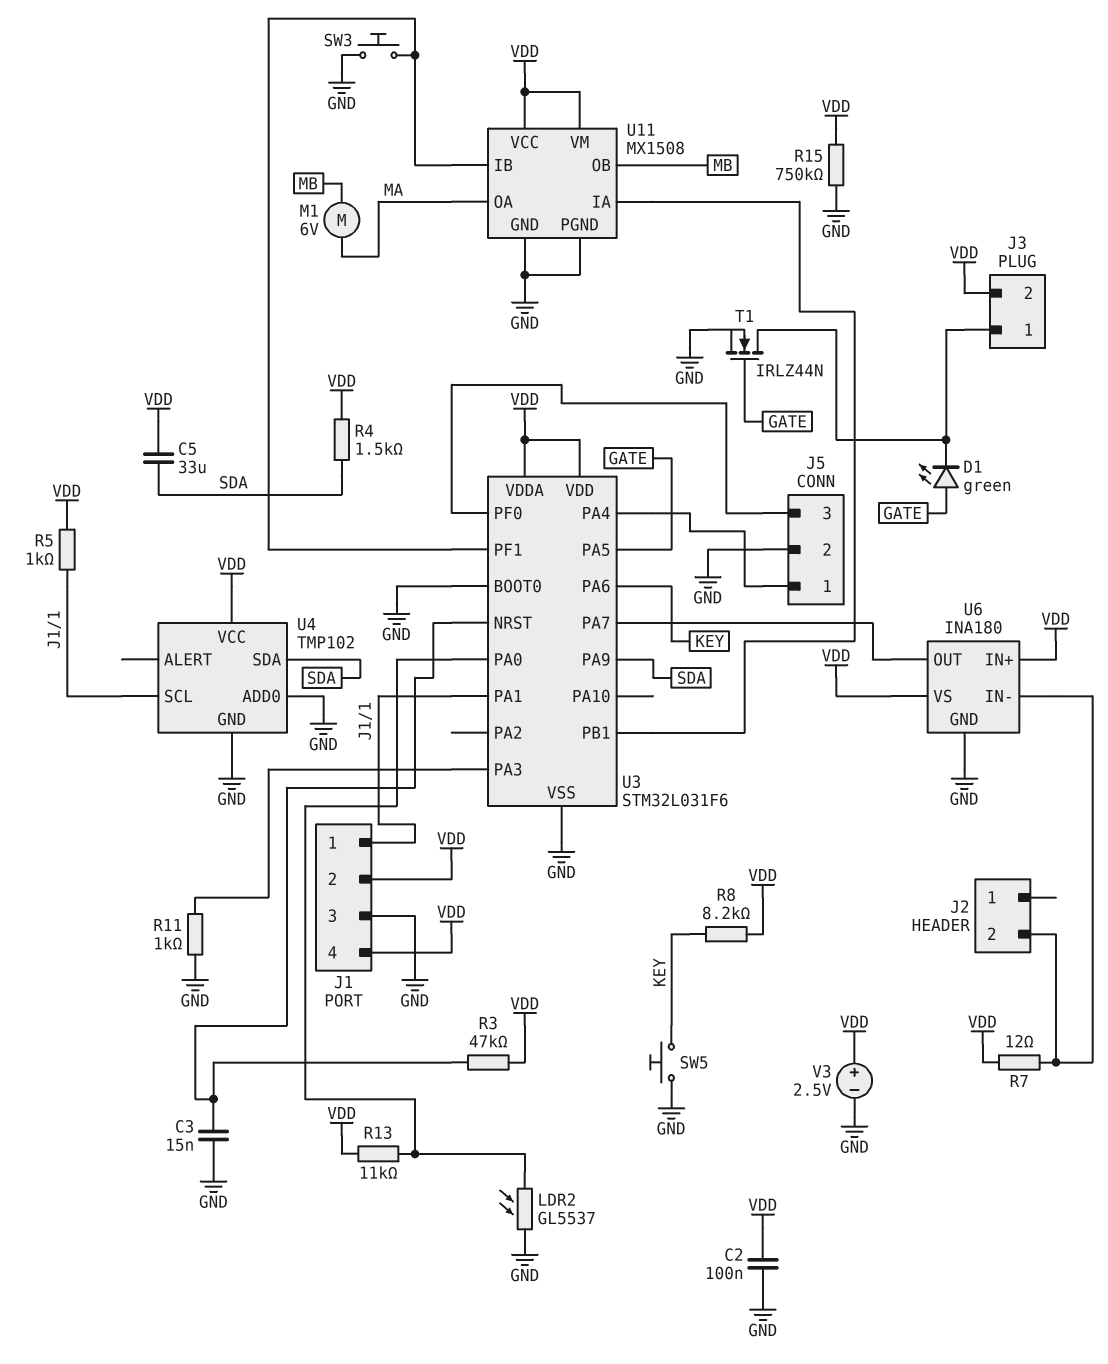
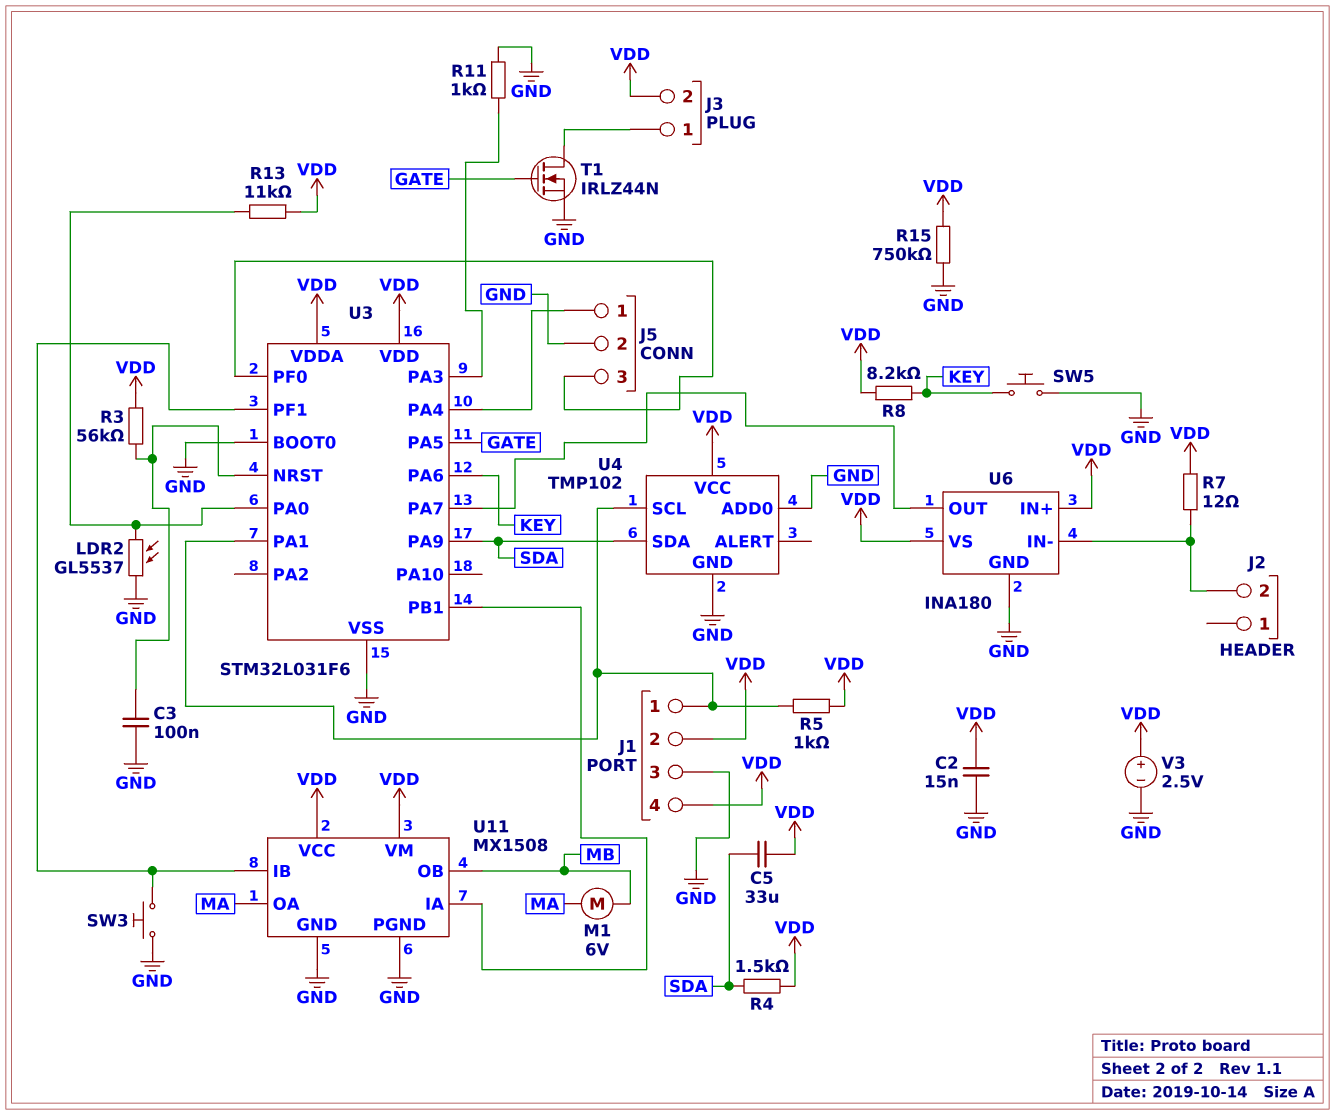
C2: 100nF (GND, VDD) -> 15nF (GND, VDD)
C3: 15nF (GND, U3/NRST) -> 100nF (GND, U3/NRST)
D1: LED green (A GATE, K J3/1) -> none
R3: 47k (U3/NRST, VDD) -> 56k (U3/NRST, VDD)

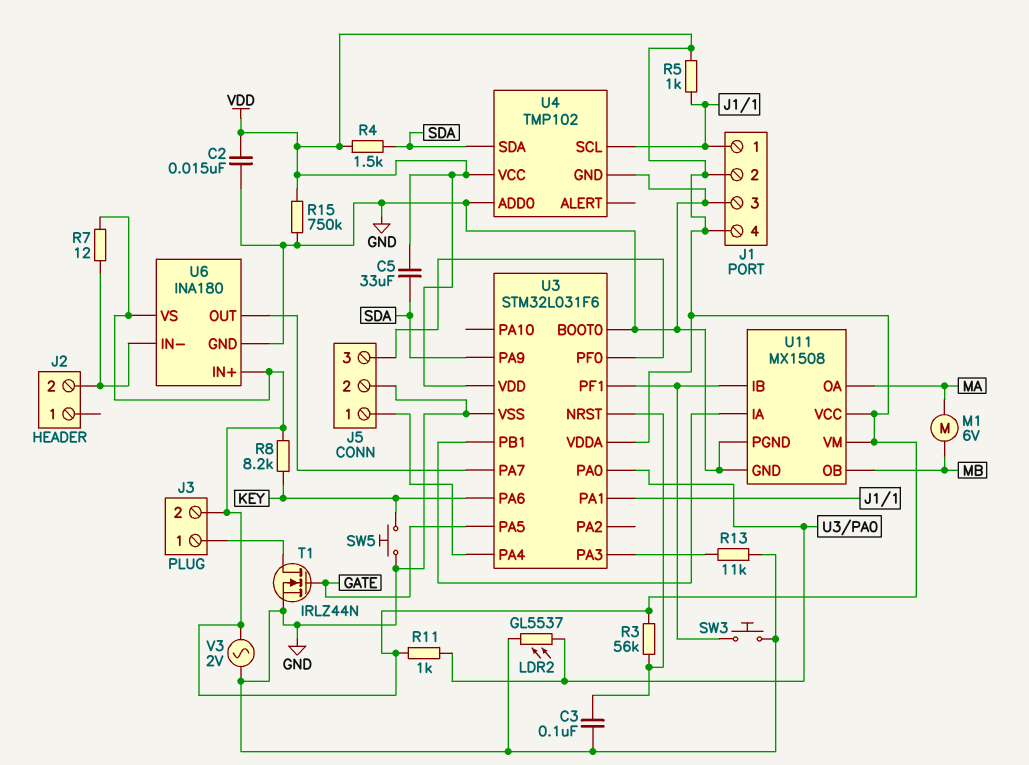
R11: 1k (GND, U3/PA3) -> 1k (U3/PA0, VDD)
R13: 11k (U3/PA0, VDD) -> 11k (GND, U3/PA3)
V3: 2.5V (plus VDD, minus GND) -> AC 2V (GND, VDD)

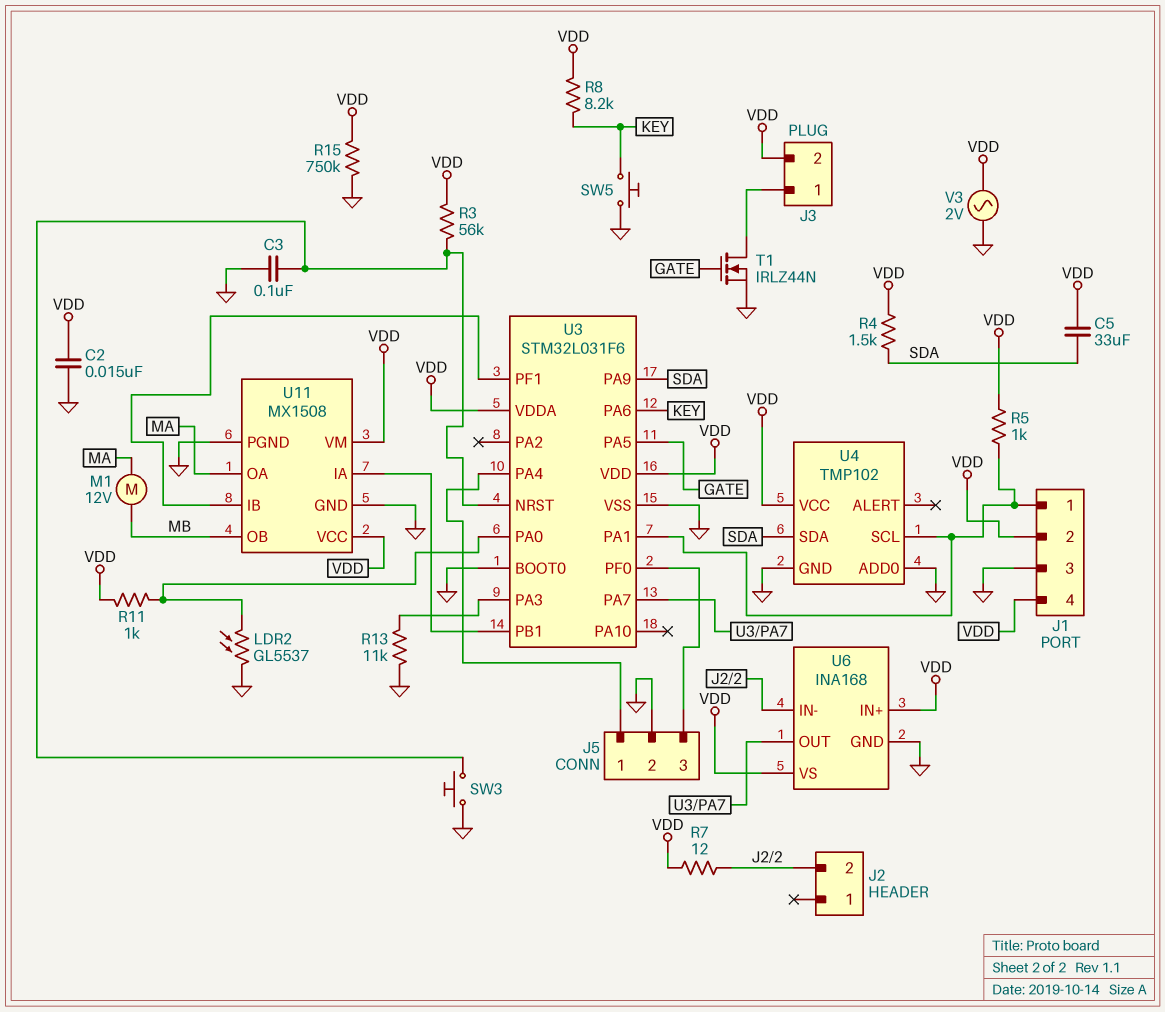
M1: motor 6V (MA, MB) -> motor 12V (MA, MB)
SW3: button (GND, U3/PF1) -> button (GND, U3/NRST)
U6: INA180 -> INA168

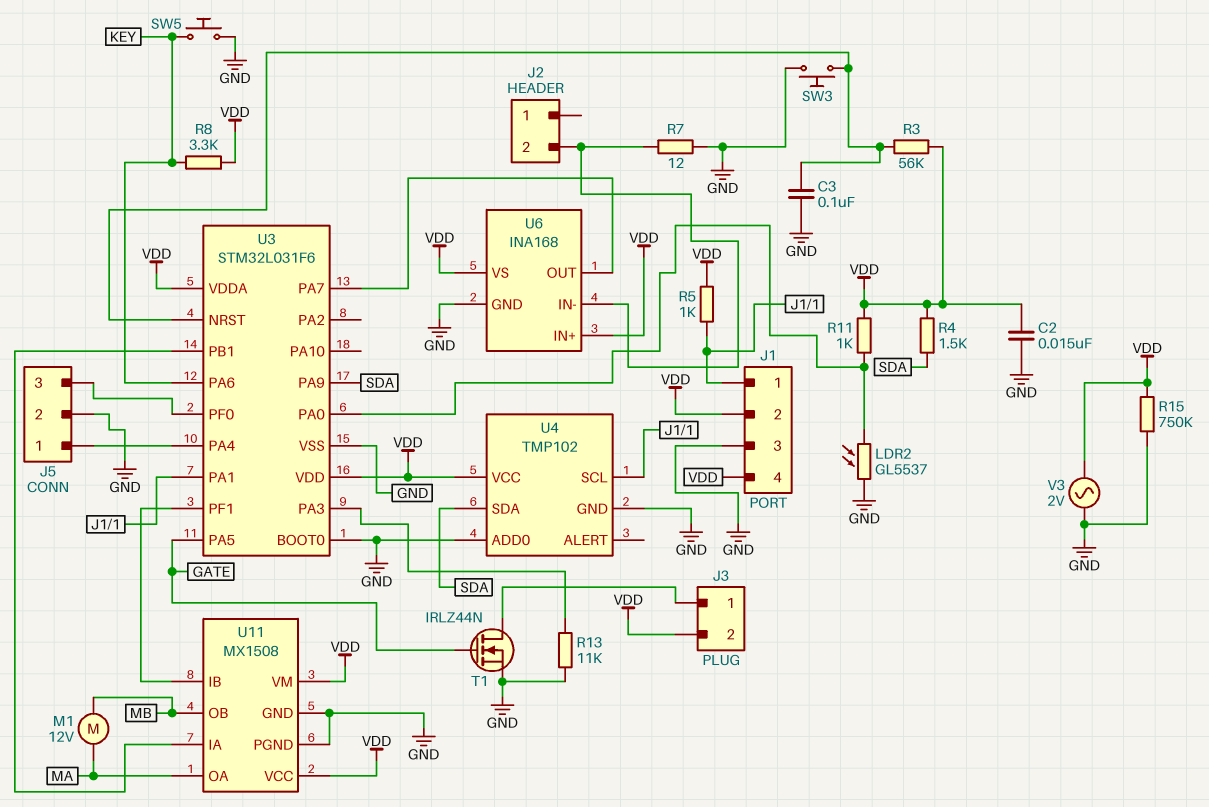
C5: 33uF (SDA, VDD) -> none
R7: 12 (J2/2, VDD) -> 12 (GND, J2/2)
R8: 8.2k (KEY, VDD) -> 3.3k (KEY, VDD)

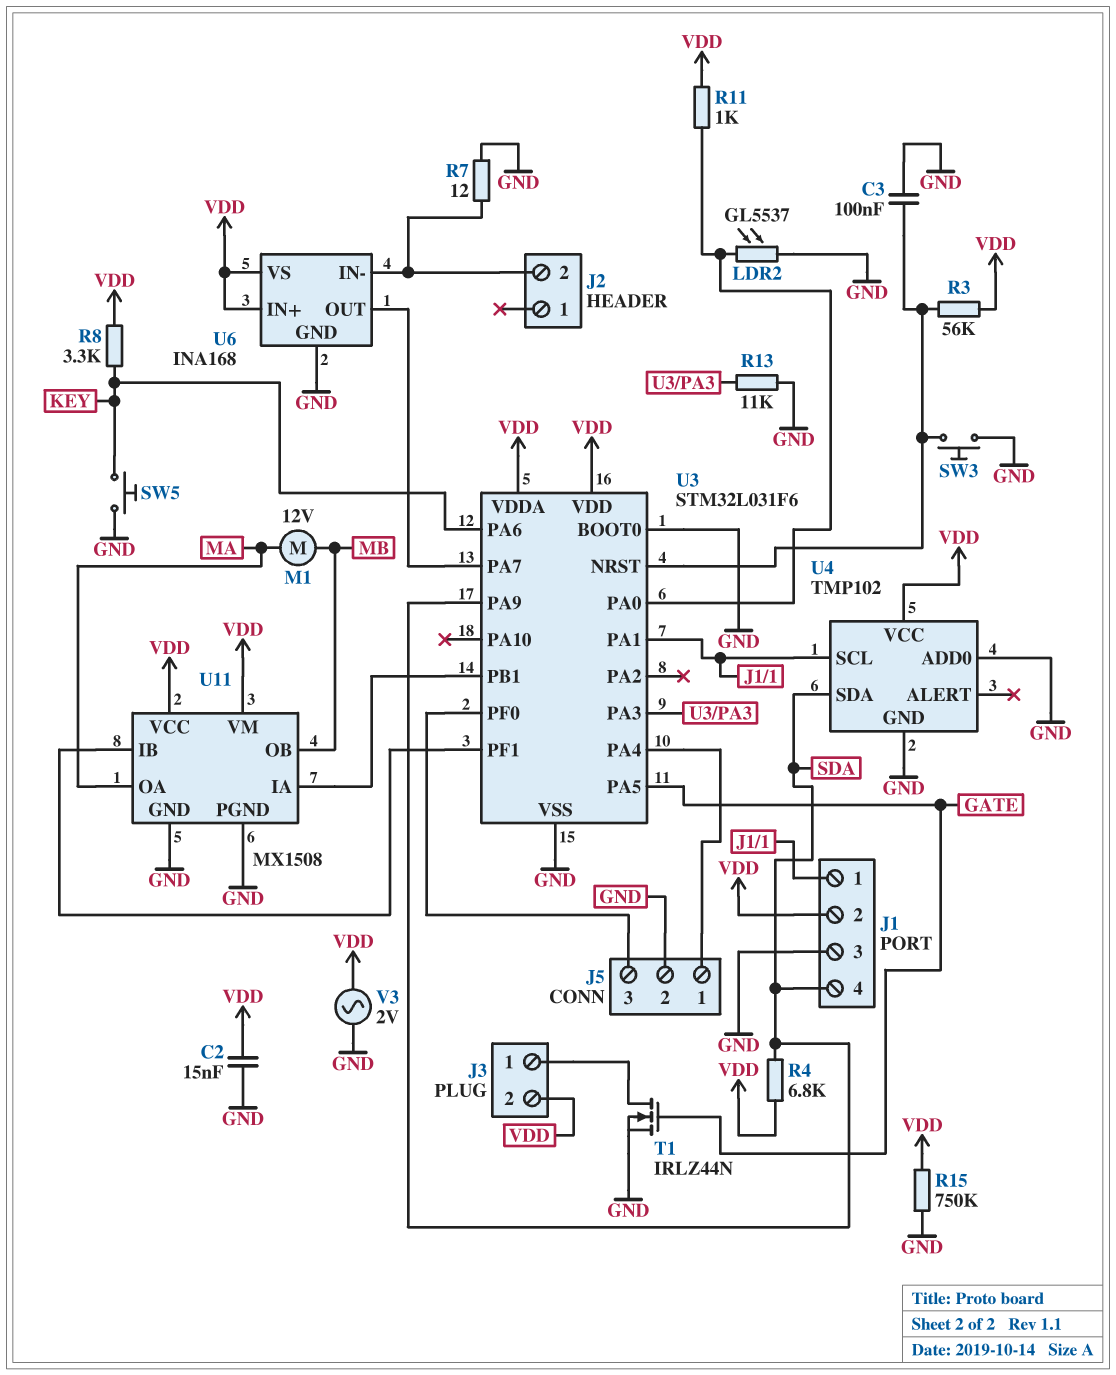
J1 pin 4: VDD -> SDA
R4: 1.5k (SDA, VDD) -> 6.8k (SDA, VDD)
R5: 1k (J1/1, VDD) -> none

